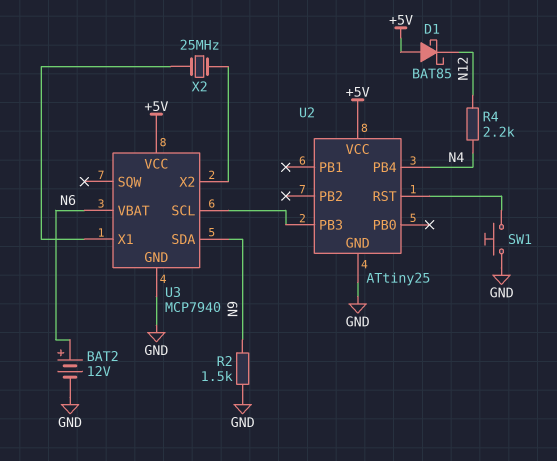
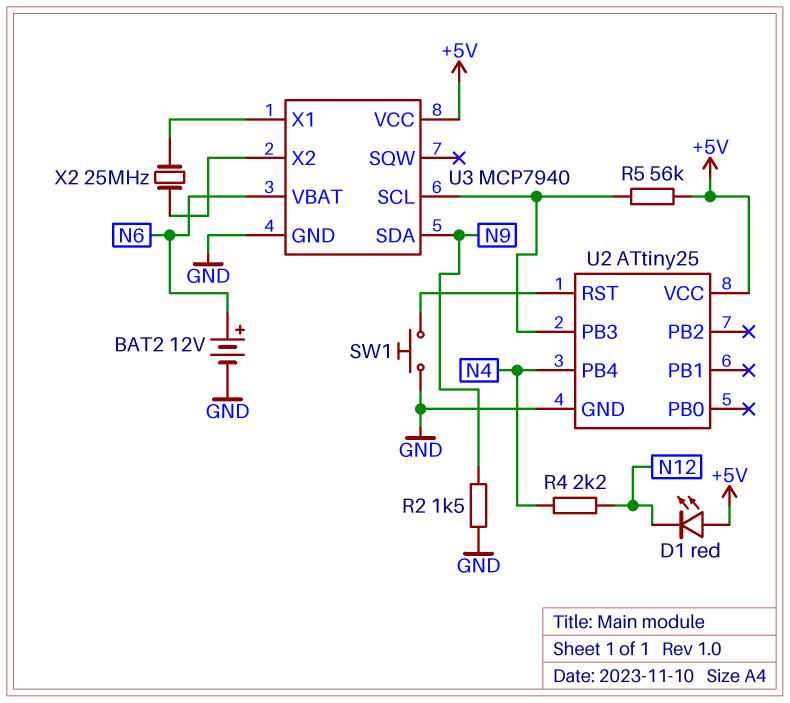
D1: schottky BAT85 (A +5V, K N12) -> LED red (A +5V, K N12)
R5: none -> 56k (+5V, U2/PB3)

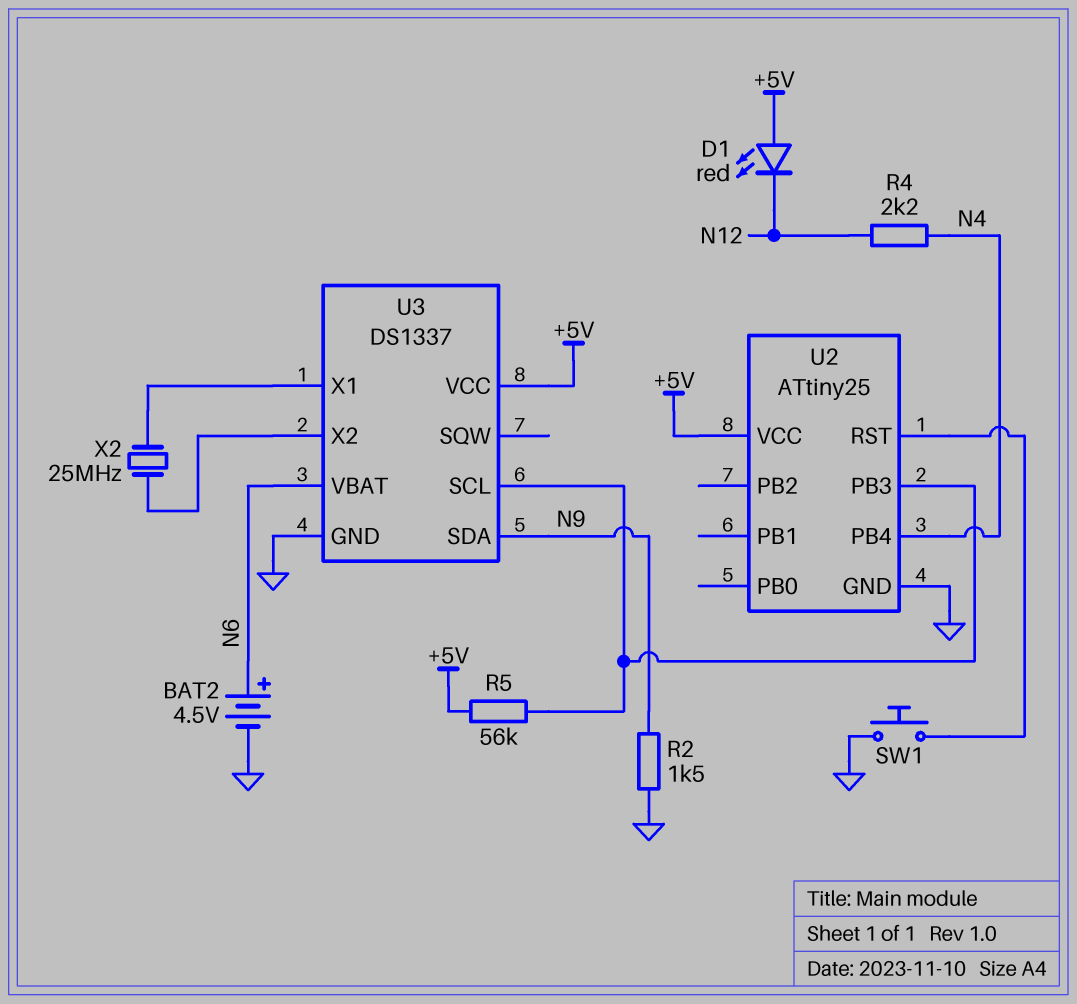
BAT2: 12V (plus N6, minus GND) -> 4.5V (plus N6, minus GND)
U3: MCP7940 -> DS1337

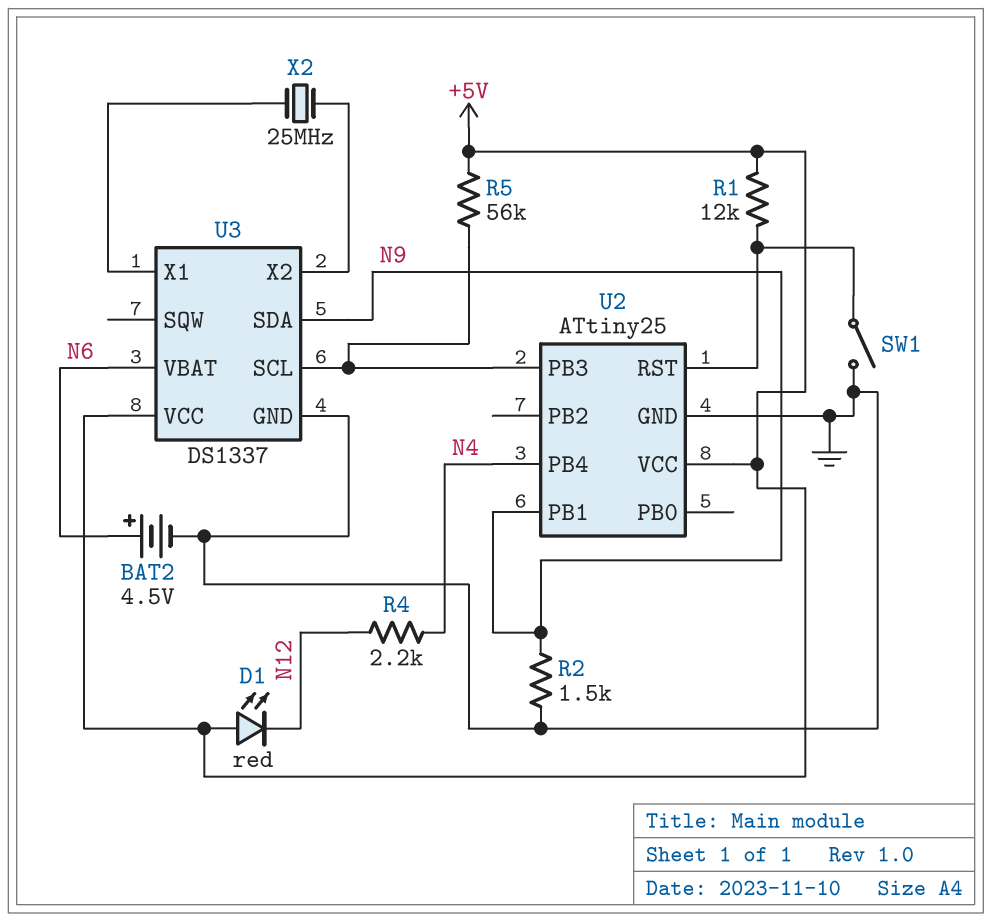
R1: none -> 12k (+5V, U2/RST)
SW1: button (GND, U2/RST) -> switch (GND, U2/RST)
U2 pin PB1: none -> N9

